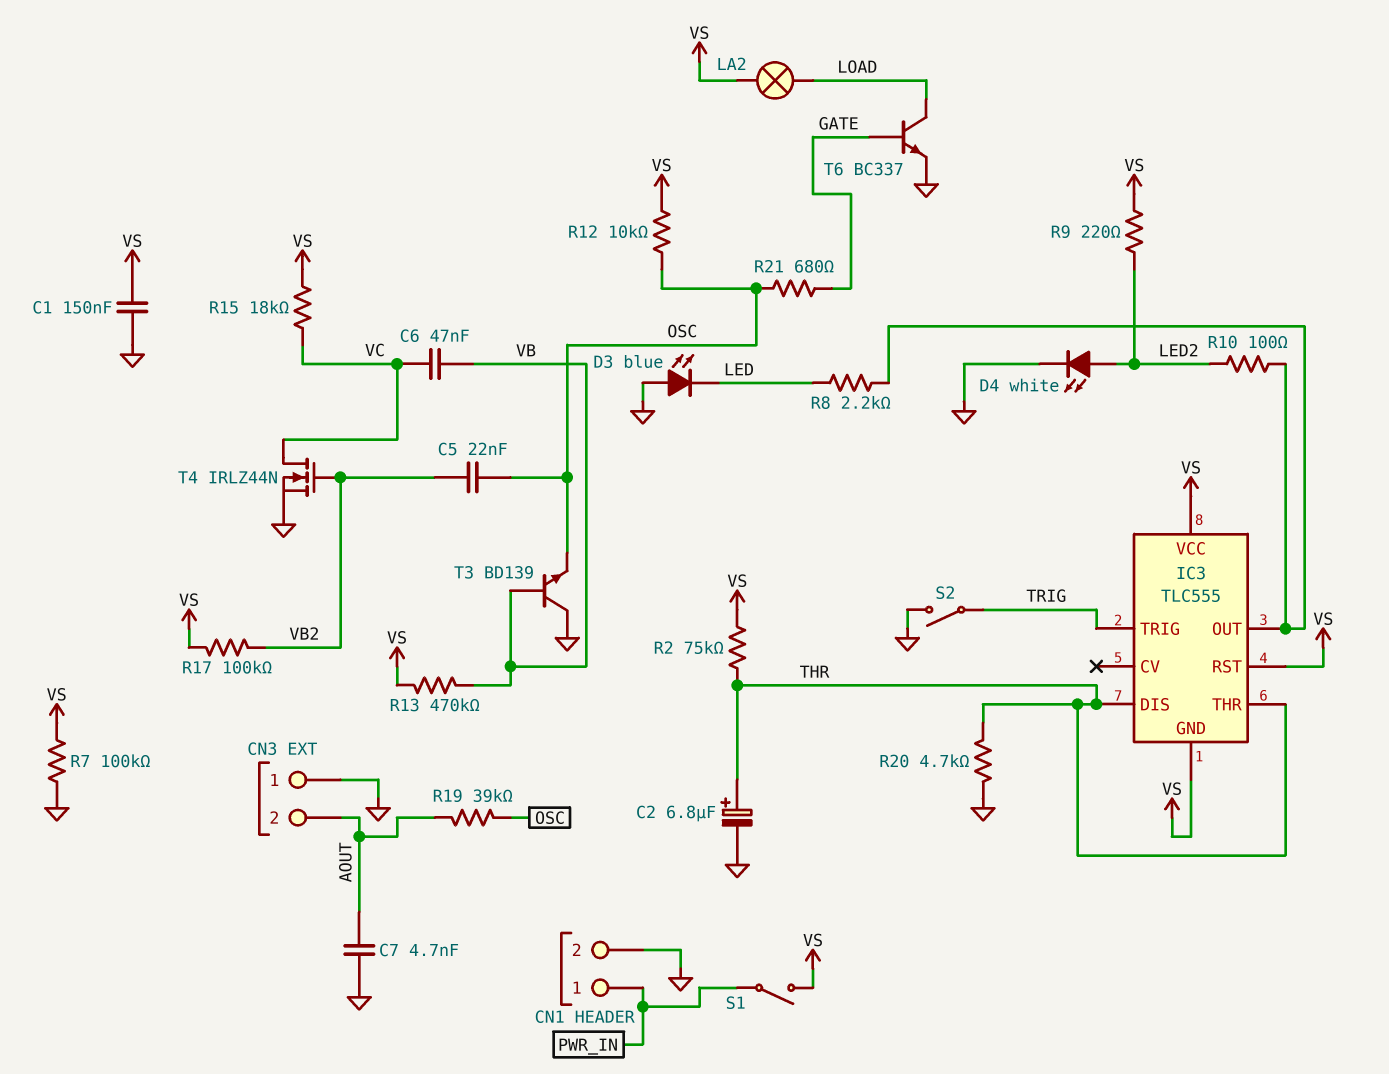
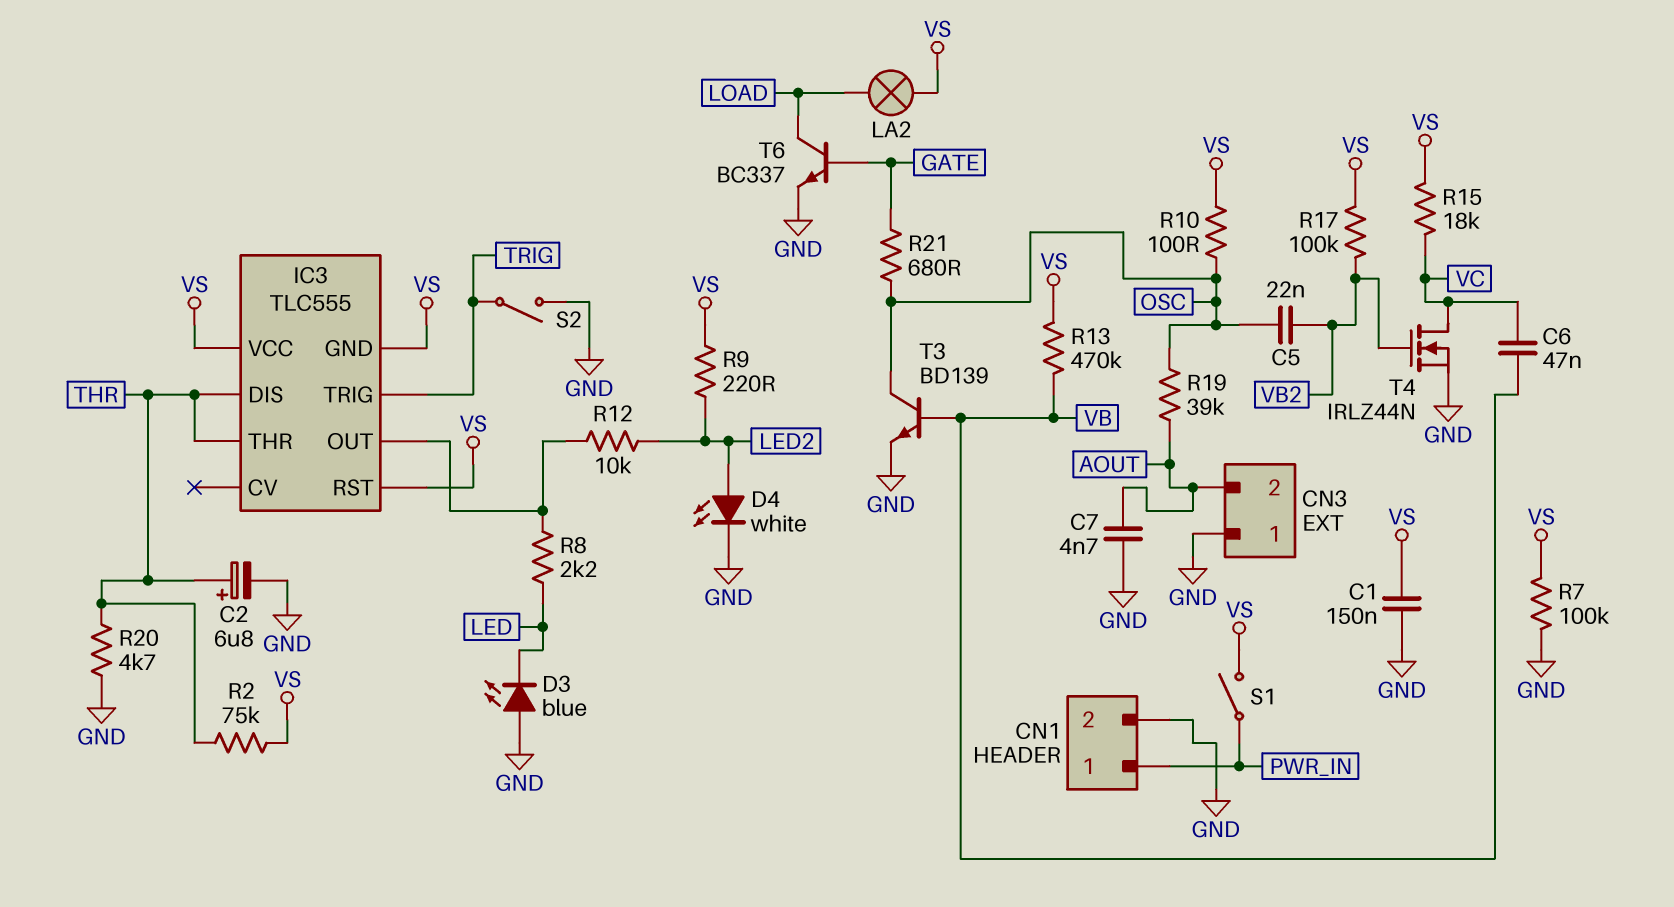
R10: 100 (IC3/OUT, LED2) -> 100 (OSC, VS)
R12: 10k (OSC, VS) -> 10k (IC3/OUT, LED2)
T3: NPN BD139 (B VB, C GND, E OSC) -> NPN BD139 (B VB, C OSC, E GND)

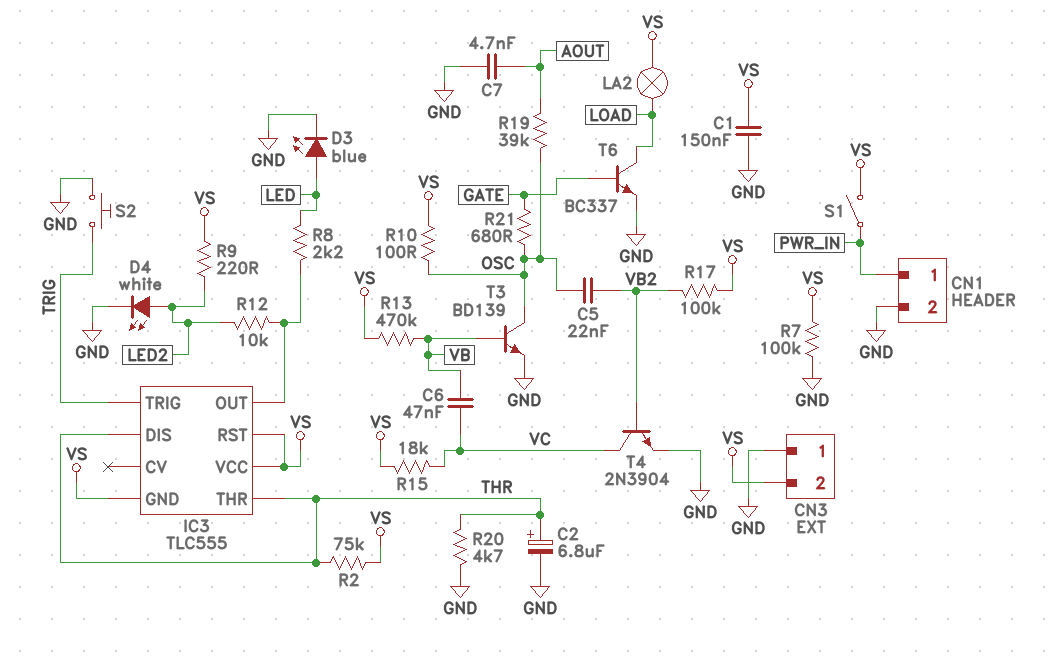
CN3 pin 2: AOUT -> VS
D3: LED blue (A GND, K LED) -> LED blue (A LED, K GND)
S2: switch (GND, TRIG) -> button (GND, TRIG)
T4: NMOS IRLZ44N (G VB2, D VC, S GND) -> NPN 2N3904 (B VB2, C VC, E GND)

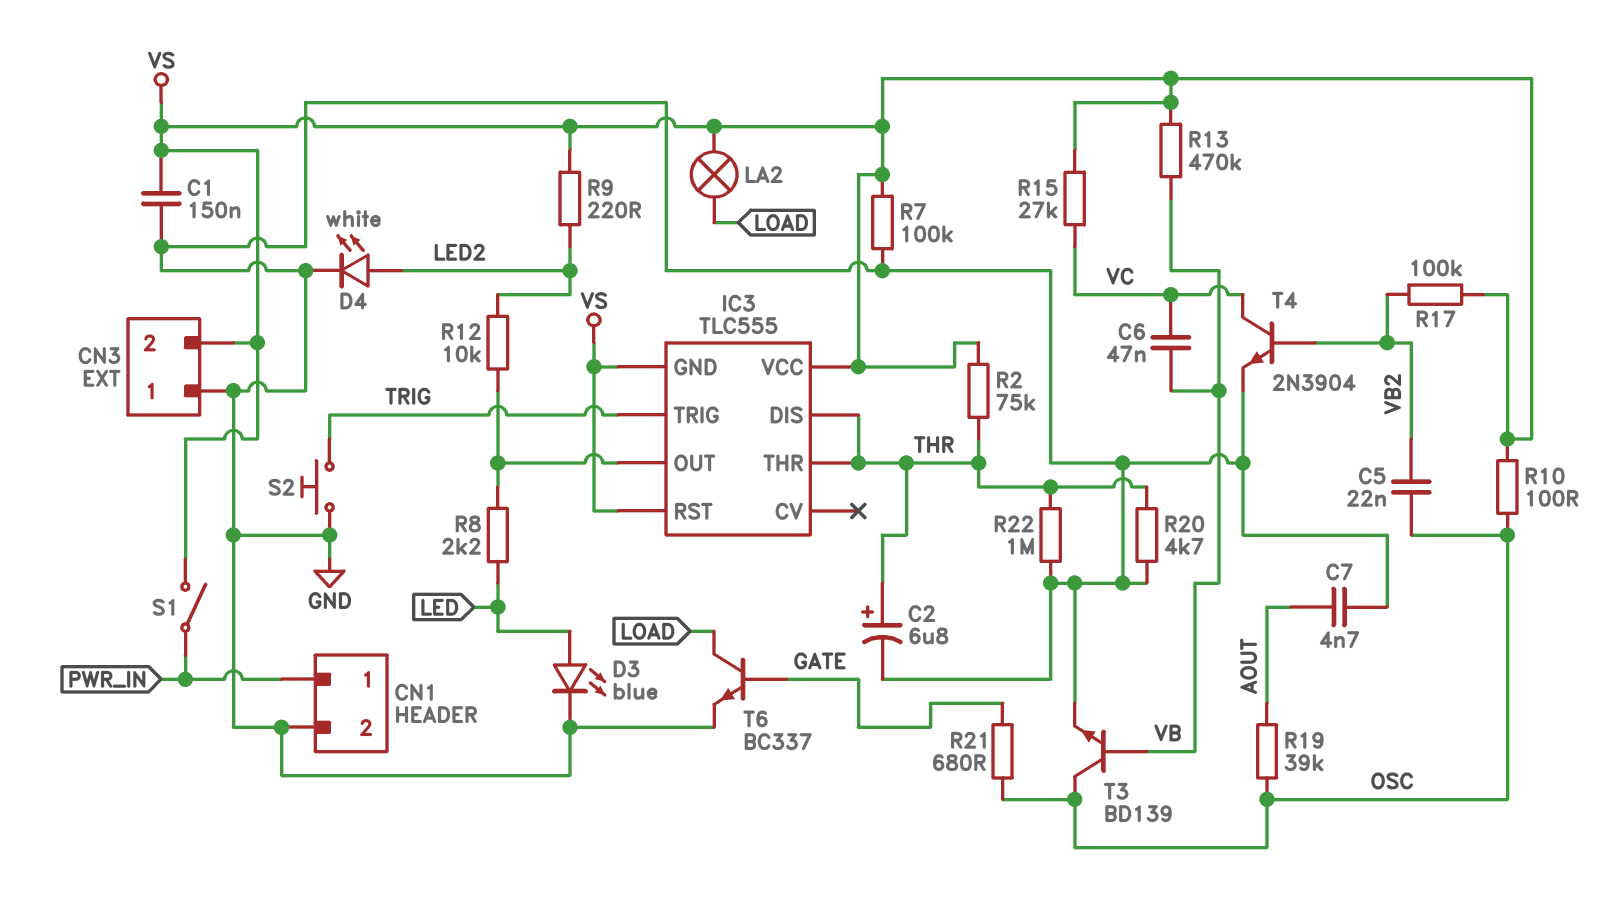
R15: 18k (VC, VS) -> 27k (VC, VS)
R22: none -> 1M (GND, THR)

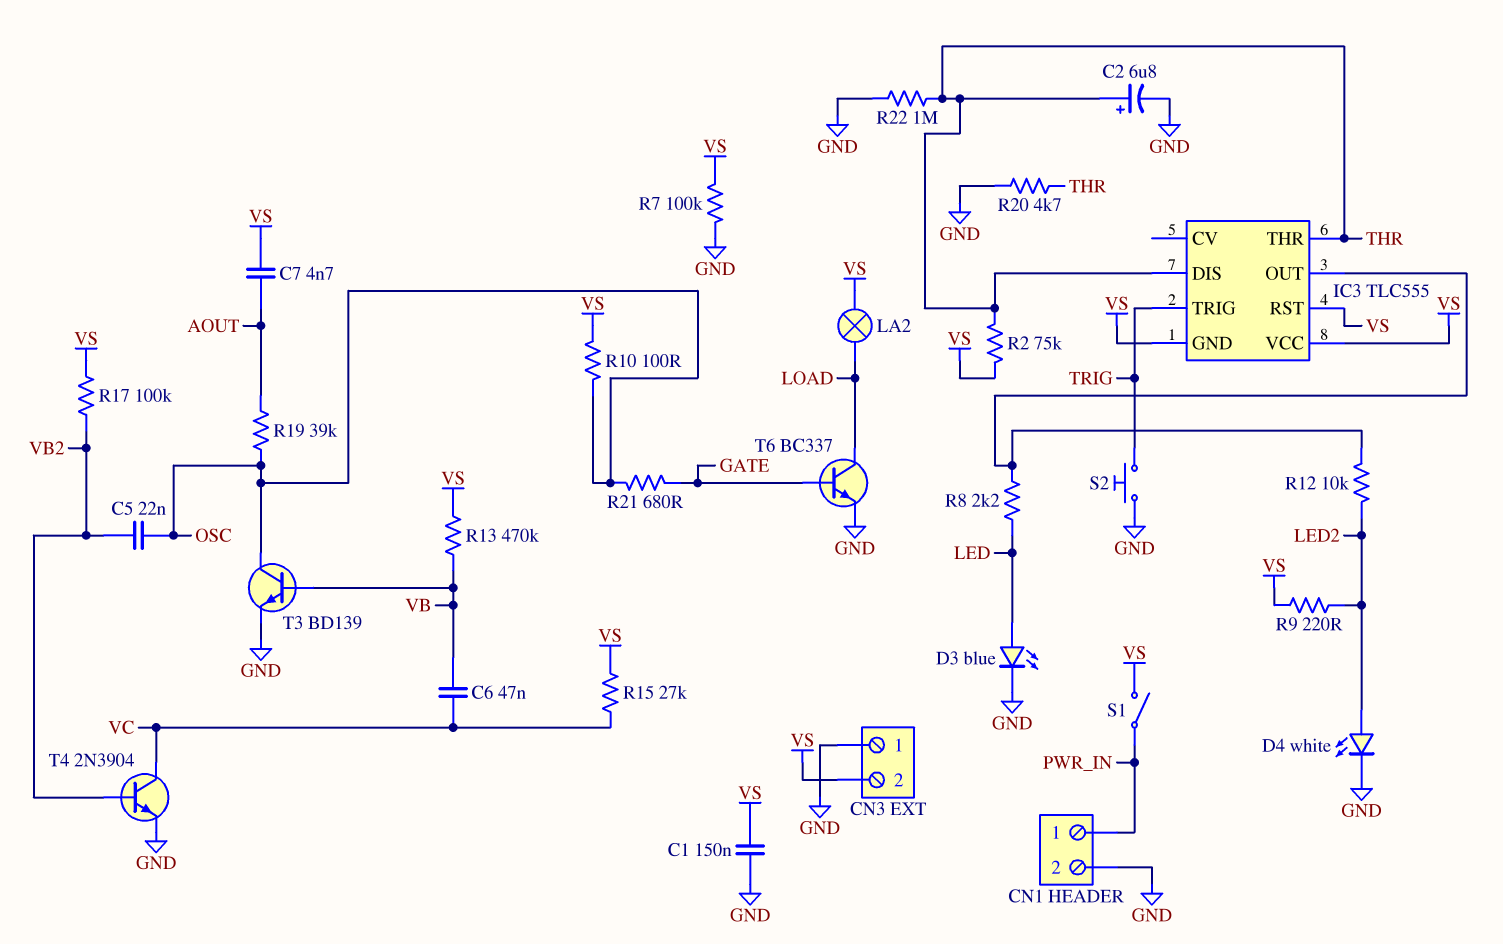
C7: 4.7nF (AOUT, GND) -> 4.7nF (AOUT, VS)

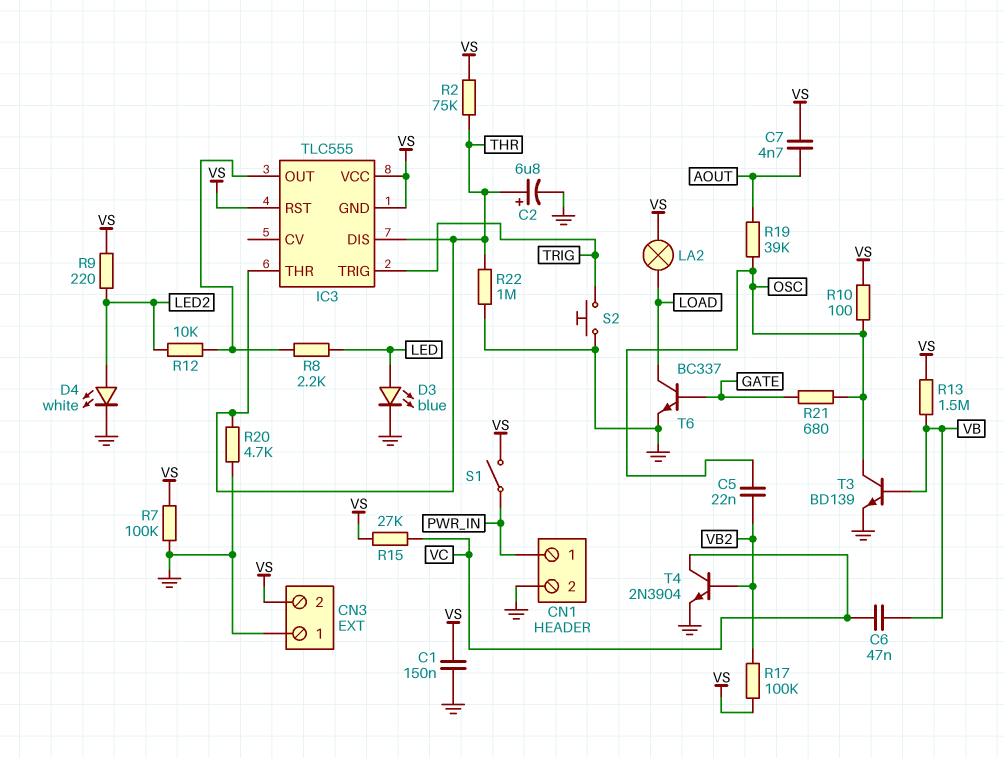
R13: 470k (VB, VS) -> 1.5M (VB, VS)

